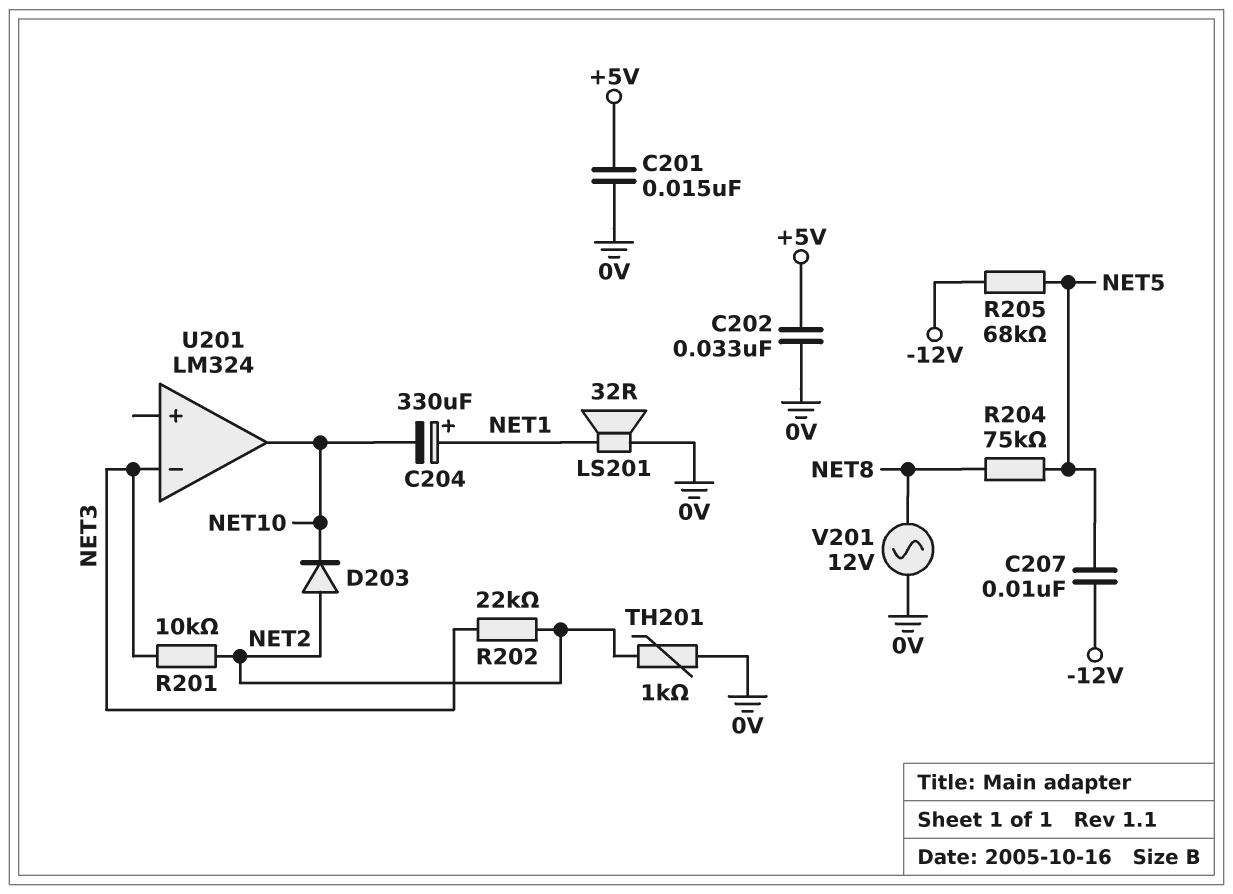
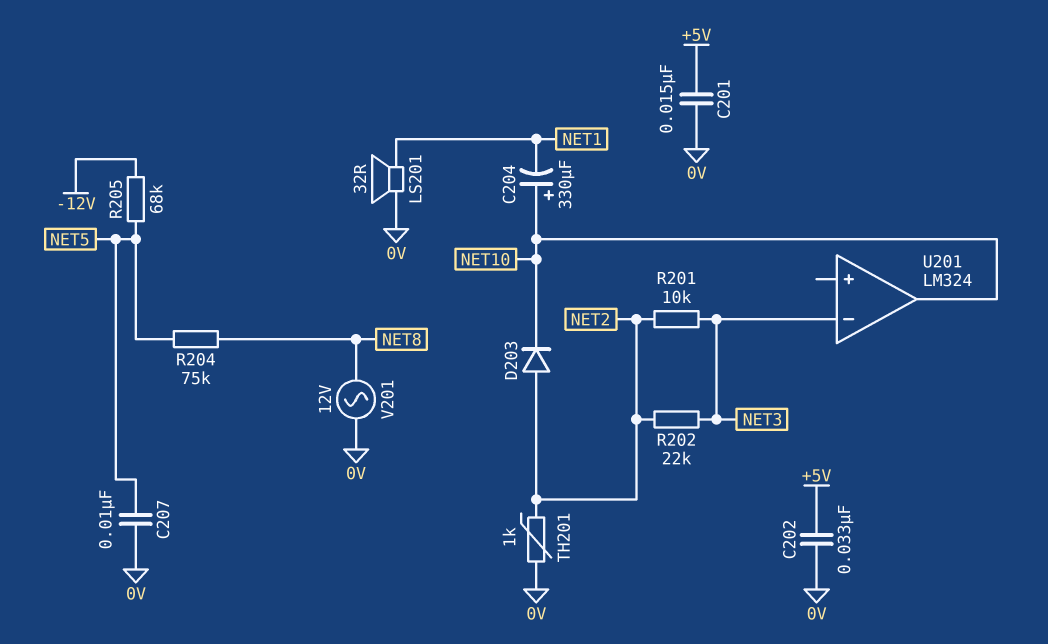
C204: 330uF (plus NET1, minus NET10) -> 330uF (plus NET10, minus NET1)
C207: 10nF (-12V, NET5) -> 10nF (0V, NET5)

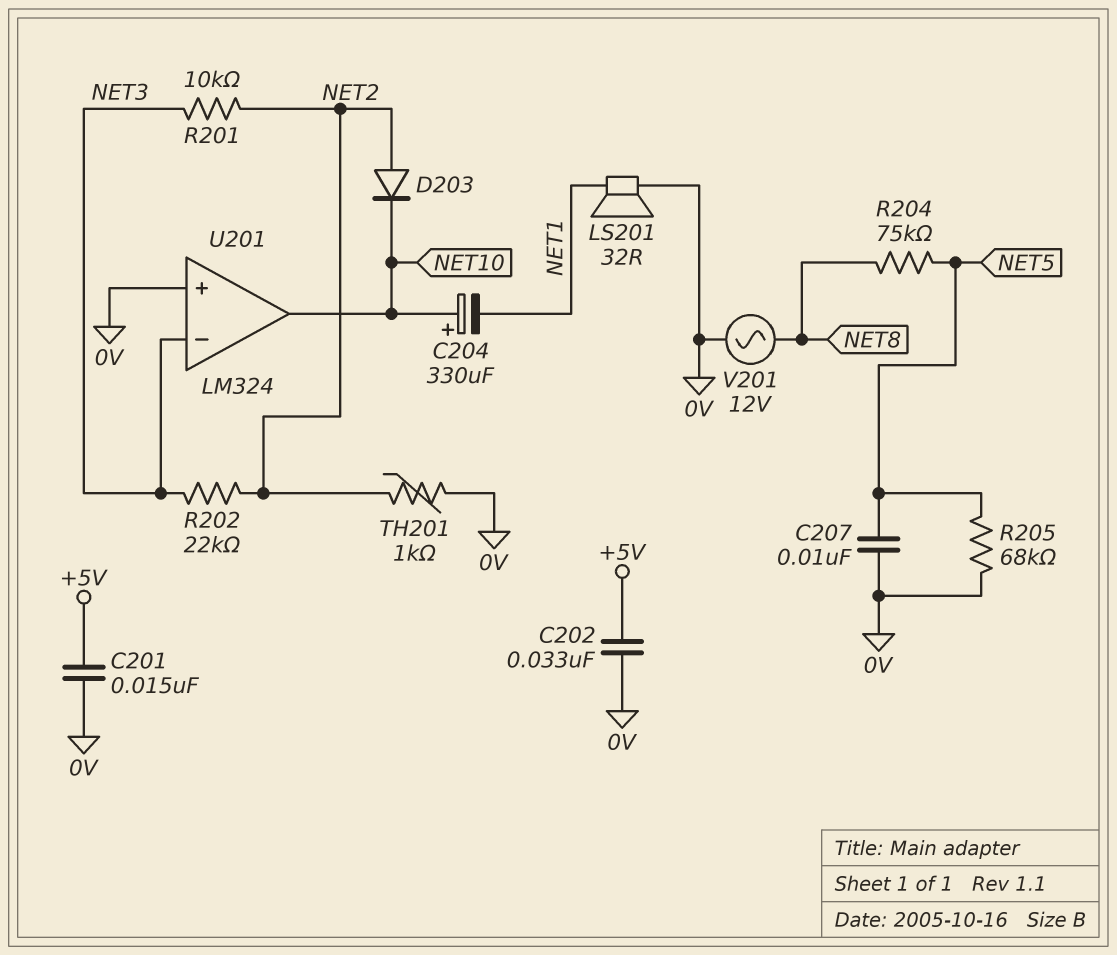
R205: 68k (-12V, NET5) -> 68k (0V, NET5)
U201 pin in+: none -> 0V

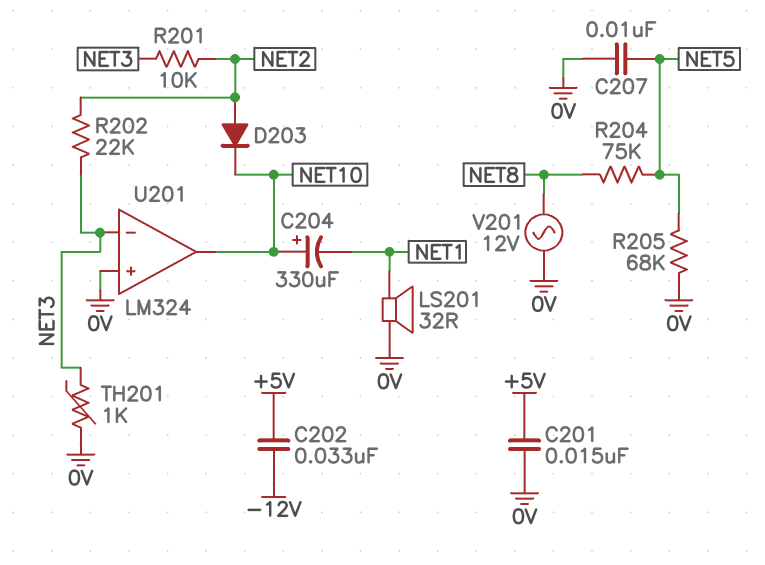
C202: 33nF (+5V, 0V) -> 33nF (+5V, -12V)
TH201: 1k (0V, NET2) -> 1k (0V, NET3)

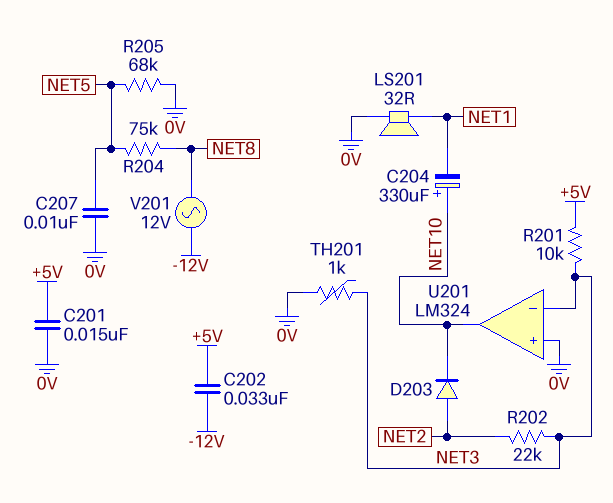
R201: 10k (NET2, NET3) -> 10k (+5V, NET3)
V201: AC 12V (0V, NET8) -> AC 12V (-12V, NET8)

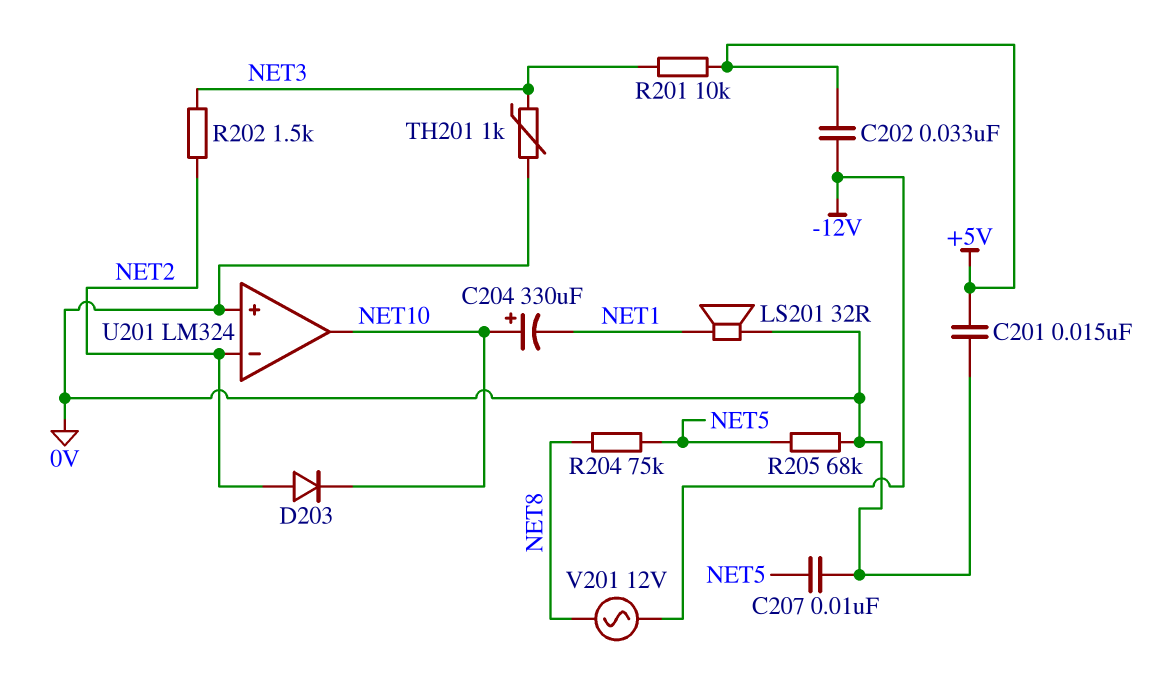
R202: 22k (NET2, NET3) -> 1.5k (NET2, NET3)
U201 pin in-: NET3 -> NET2

